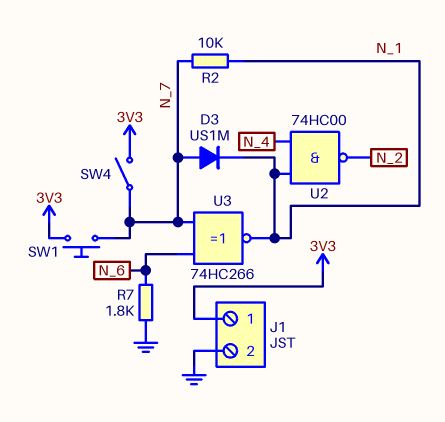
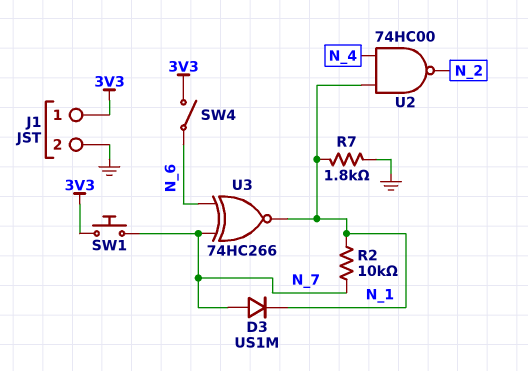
R7: 1.8k (GND, N_6) -> 1.8k (GND, N_1)
SW4: switch (3V3, N_7) -> switch (3V3, N_6)

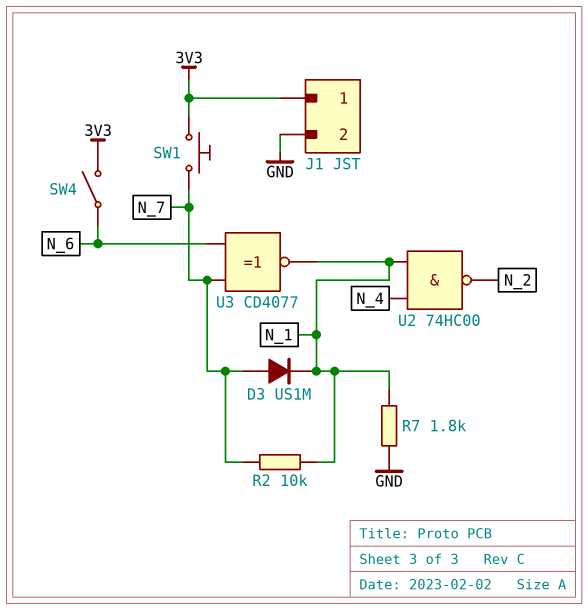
U3: XNOR 74HC266 (in N_6, in N_7, out N_1) -> XNOR CD4077 (in N_6, in N_7, out N_1)

